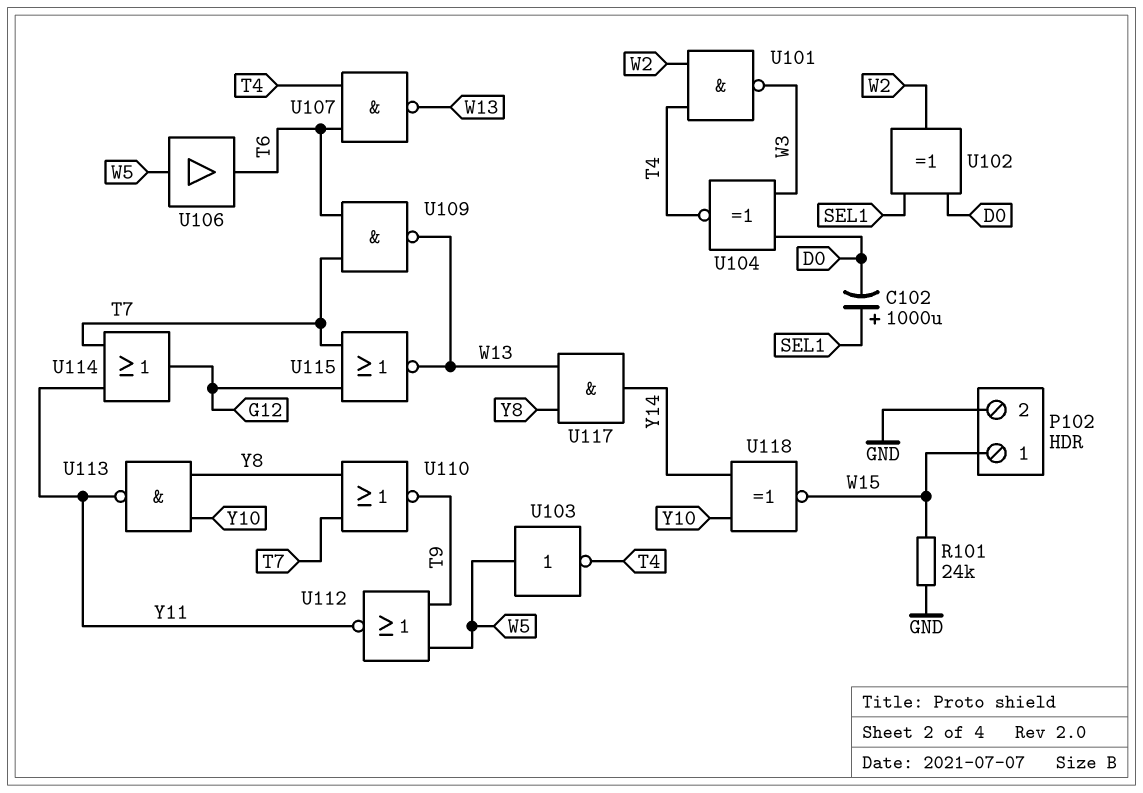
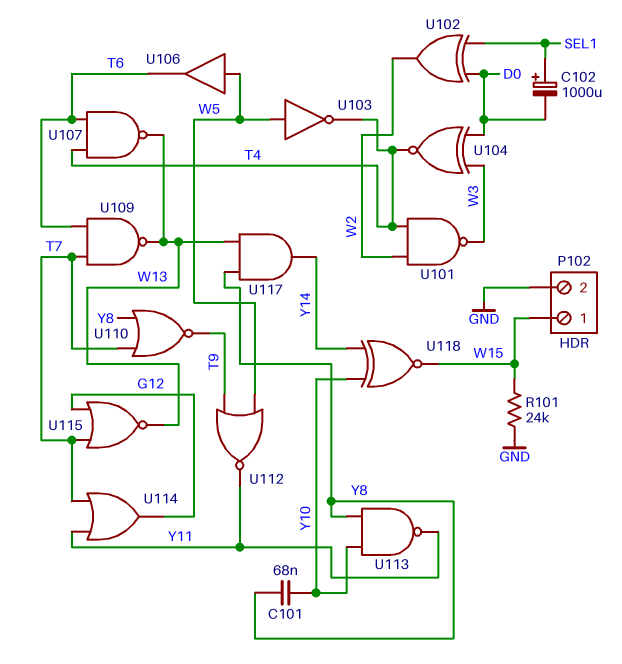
C101: none -> 68nF (Y8, Y10)

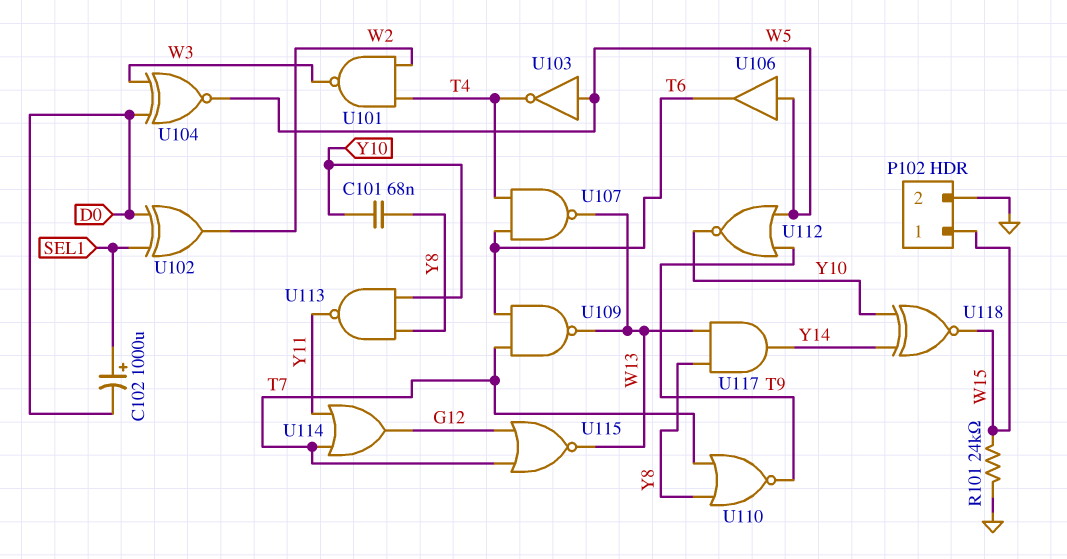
U104: XNOR (in D0, in W3, out T4) -> XNOR (in D0, in W3, out W5)
U112: NOR (in T9, in W5, out Y11) -> NOR (in T9, in W5, out Y10)

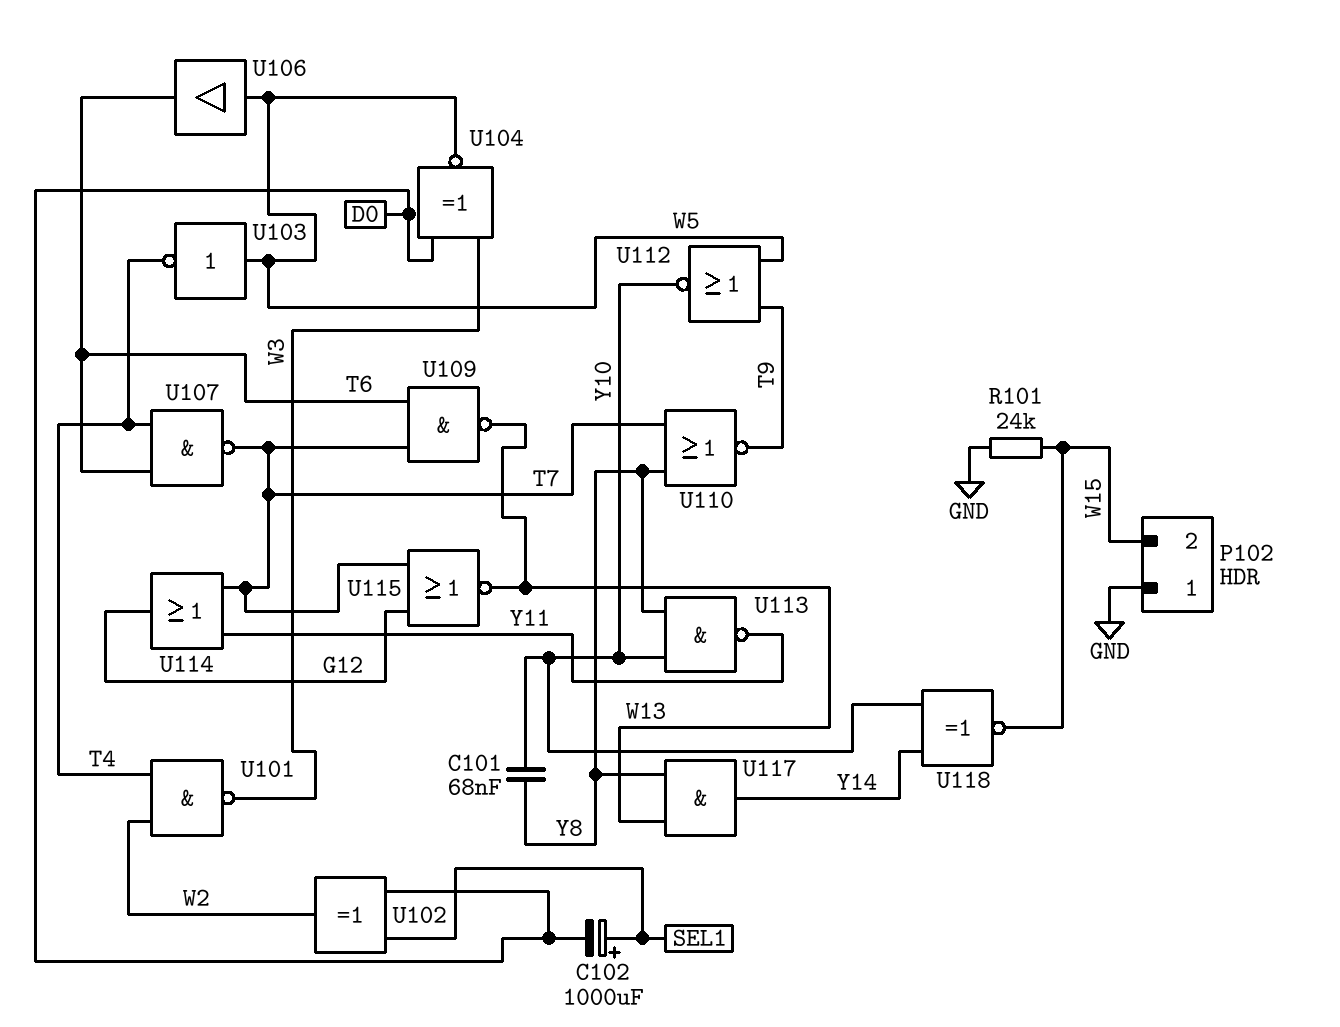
P102 pin 1: W15 -> GND
P102 pin 2: GND -> W15
U107: NAND (in T4, in T6, out W13) -> NAND (in T4, in T6, out T7)

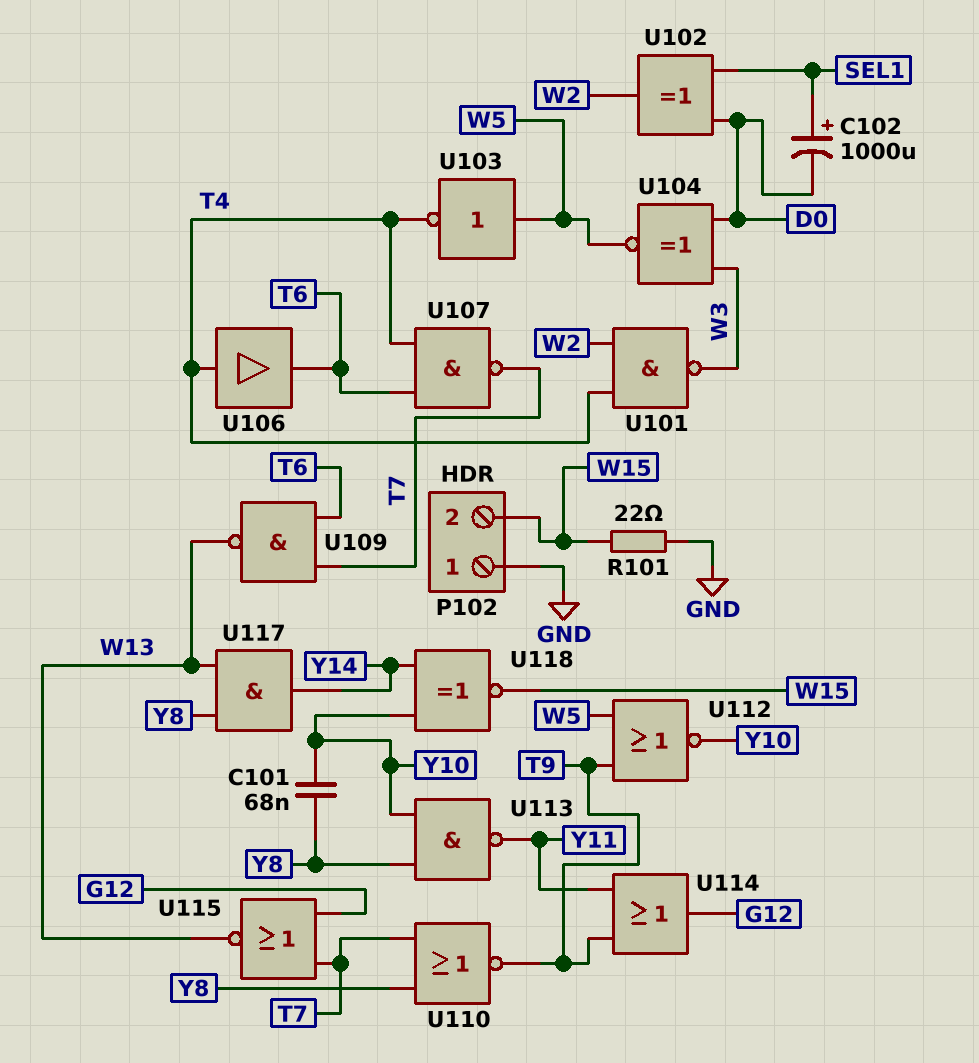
R101: 24k (GND, W15) -> 22 (GND, W15)
U106: buffer (in W5, out T6) -> buffer (in T4, out T6)
U114: OR (in T7, in Y11, out G12) -> OR (in T9, in Y11, out G12)

